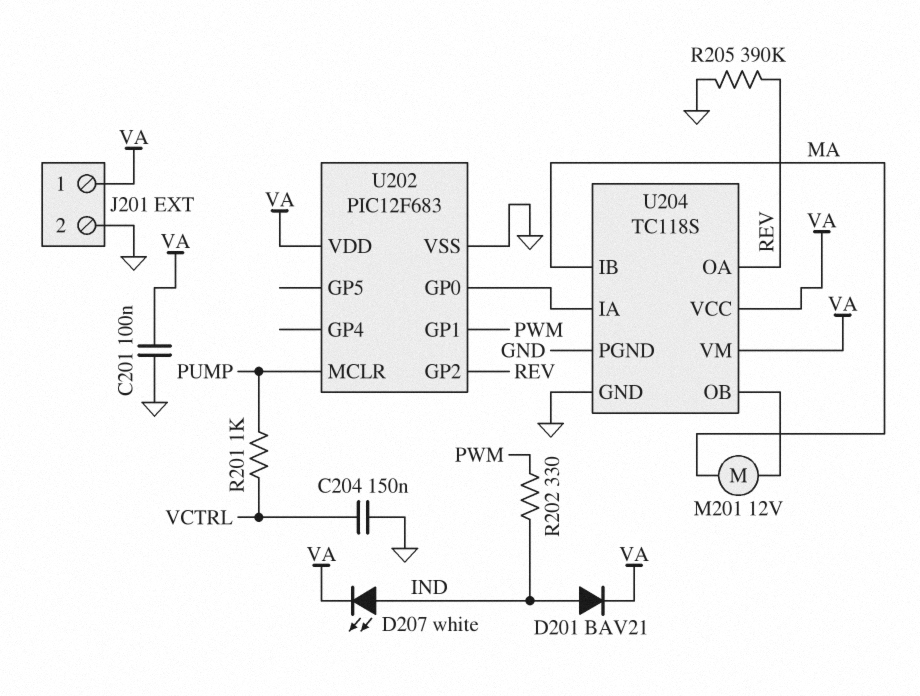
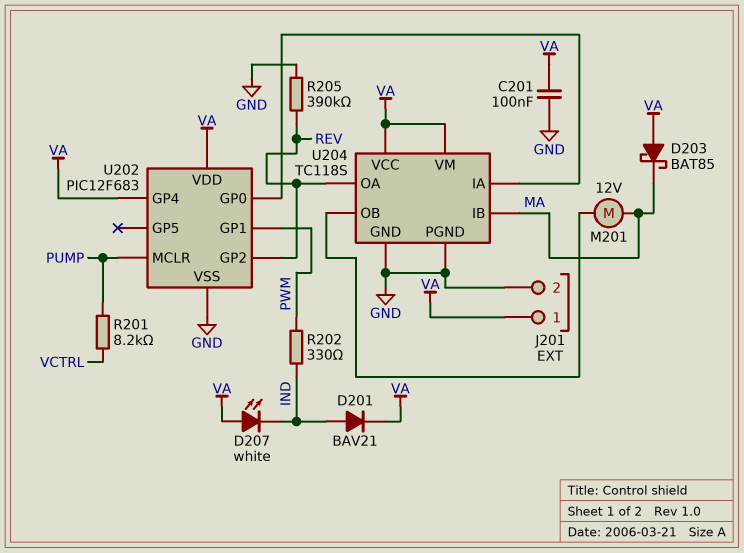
C204: 150nF (GND, VCTRL) -> none
D203: none -> schottky BAT85 (A VA, K MA)
D207: LED white (A IND, K VA) -> LED white (A VA, K IND)
R201: 1k (PUMP, VCTRL) -> 8.2k (PUMP, VCTRL)
U202 pin GP4: none -> VA

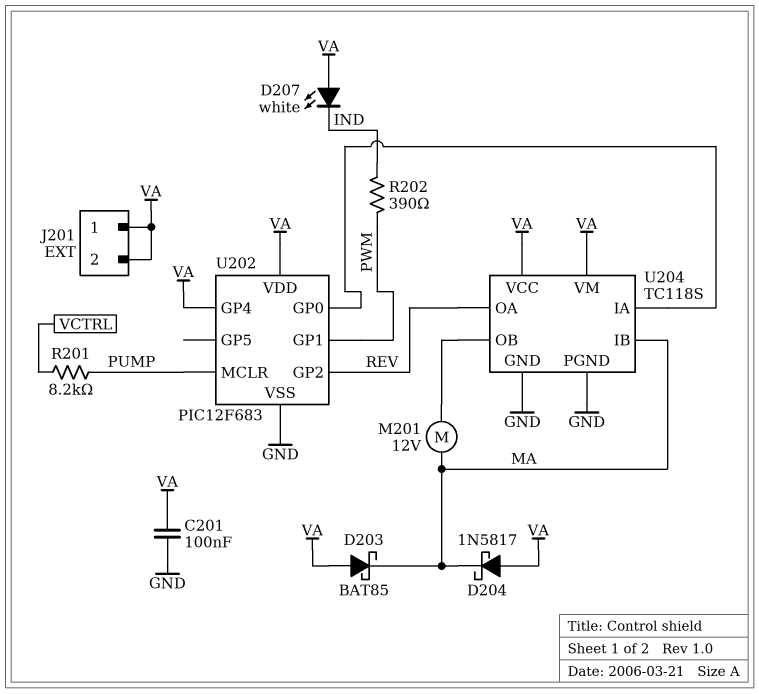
D201: diode BAV21 (A IND, K VA) -> none
D204: none -> schottky 1N5817 (A VA, K MA)
J201 pin 2: GND -> VA
R202: 330 (IND, PWM) -> 390 (IND, PWM)
R205: 390k (GND, REV) -> none

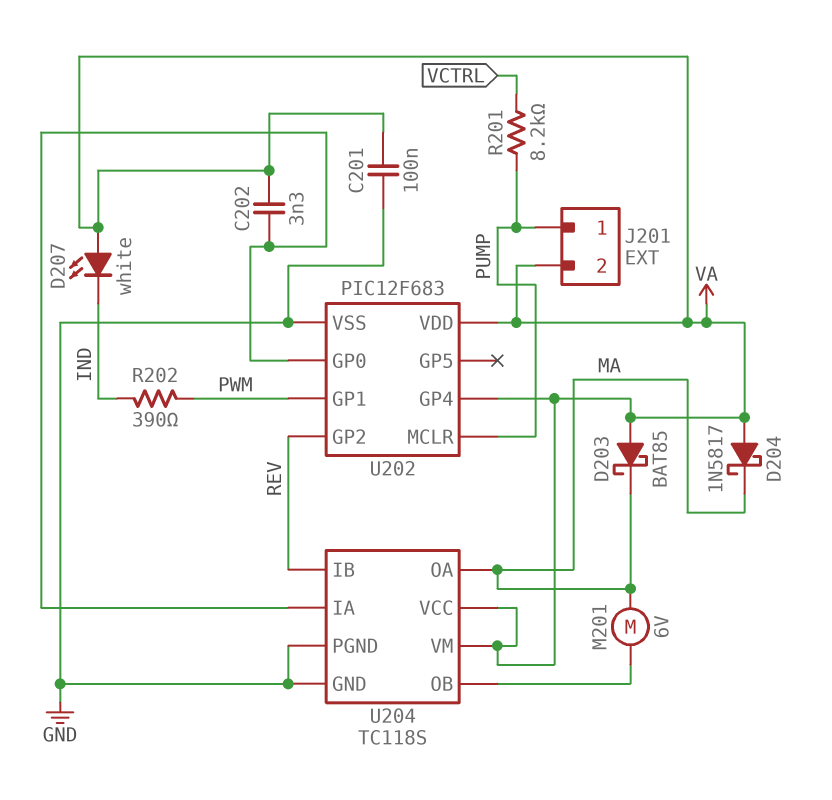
C202: none -> 3.3nF (U202/GP0, VA)
J201 pin 1: VA -> PUMP
M201: motor 12V (MA, U204/OB) -> motor 6V (MA, U204/OB)
U204 pin IB: MA -> REV
U204 pin OA: REV -> MA

